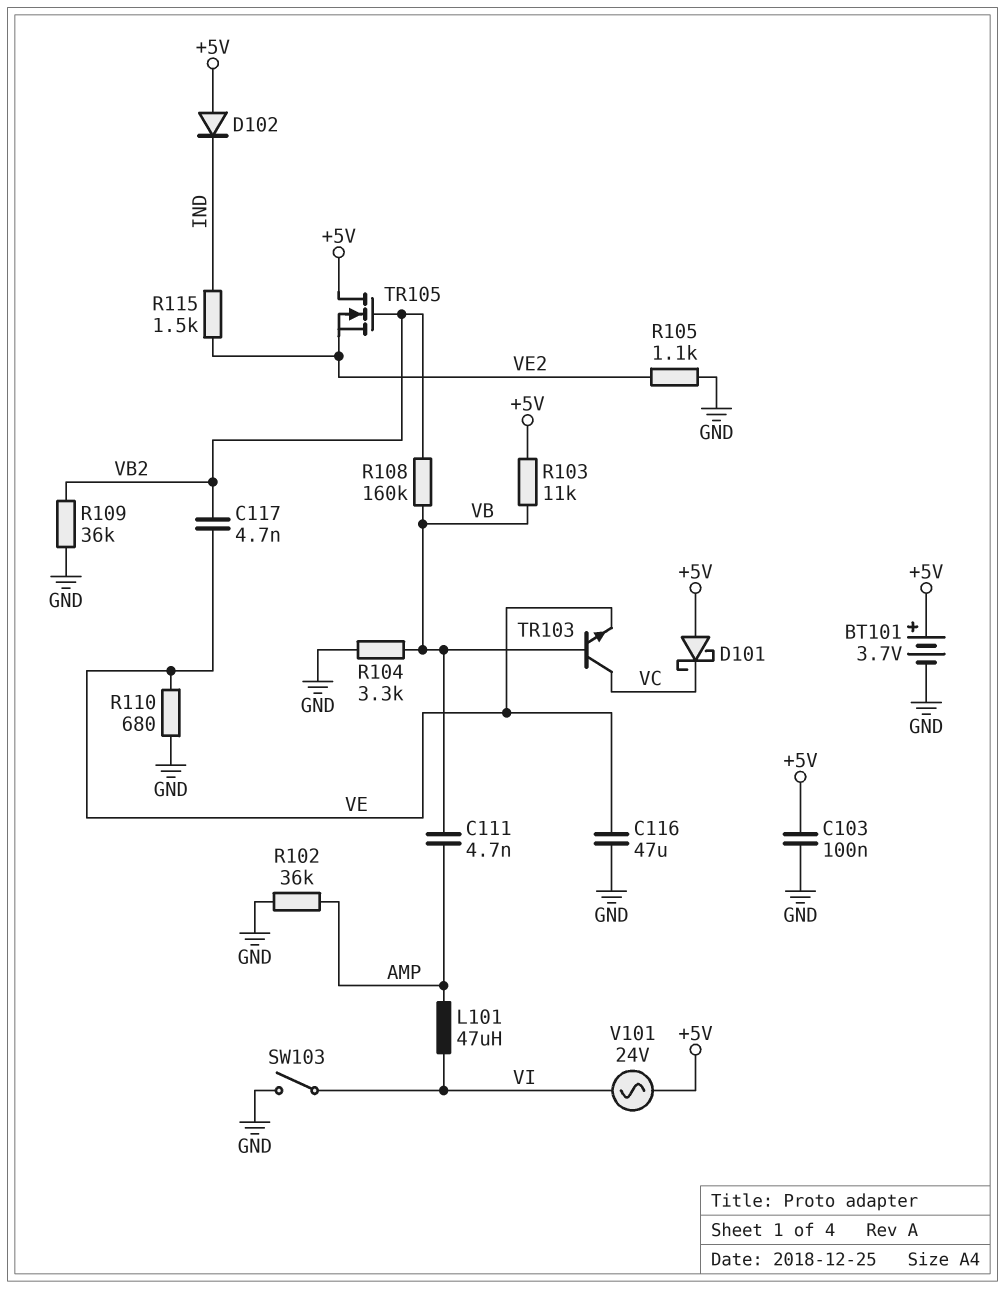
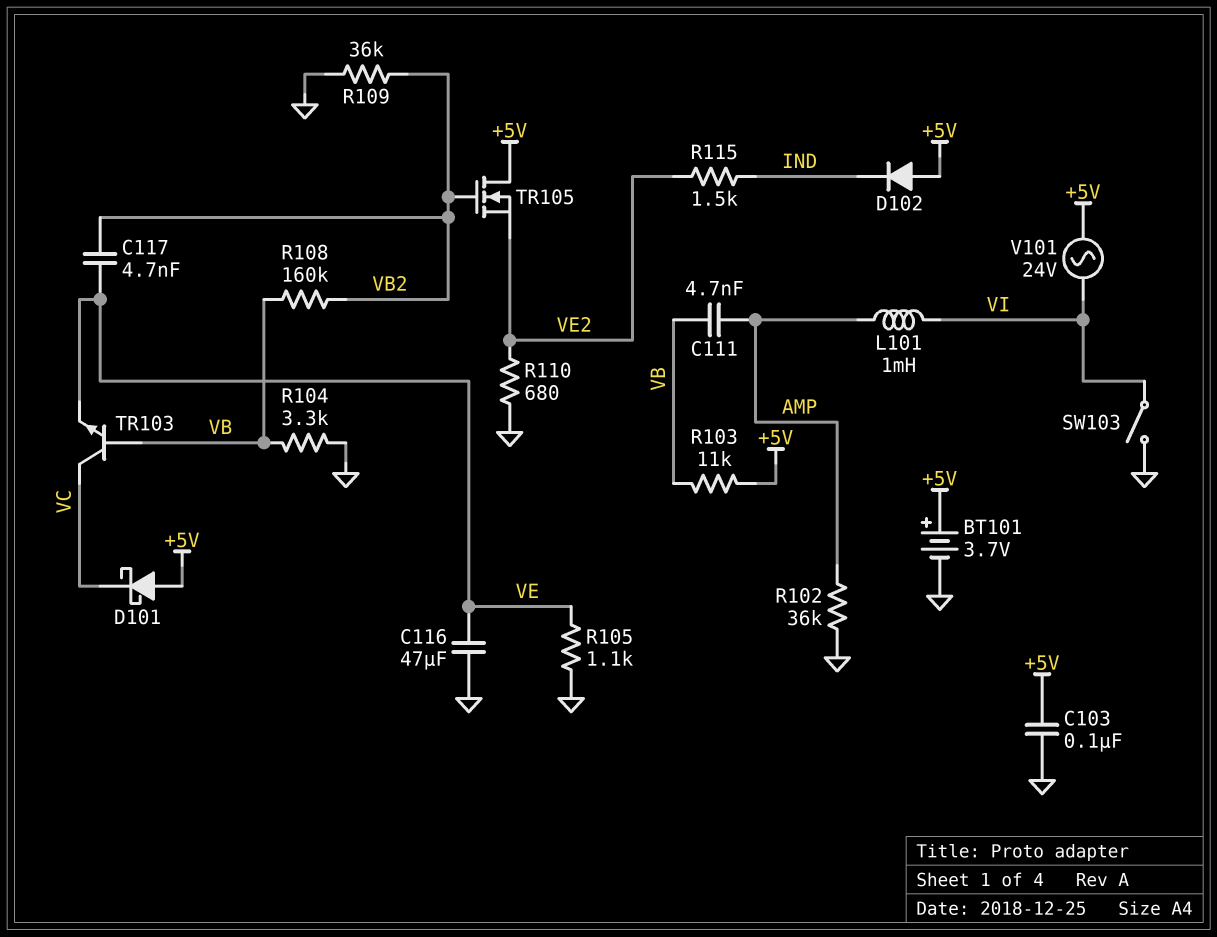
L101: 47uH (AMP, VI) -> 1mH (AMP, VI)
R105: 1.1k (GND, VE2) -> 1.1k (GND, VE)
R110: 680 (GND, VE) -> 680 (GND, VE2)

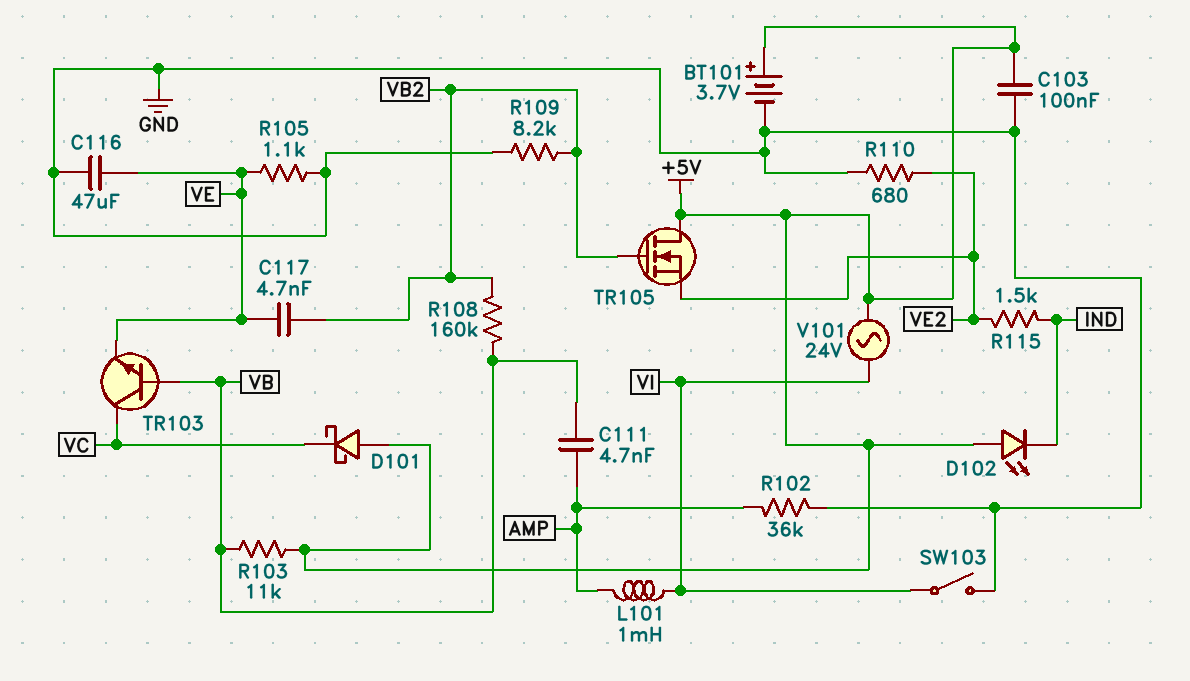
D102: diode (A +5V, K IND) -> LED (A +5V, K IND)
R104: 3.3k (GND, VB) -> none
R109: 36k (GND, VB2) -> 8.2k (GND, VB2)

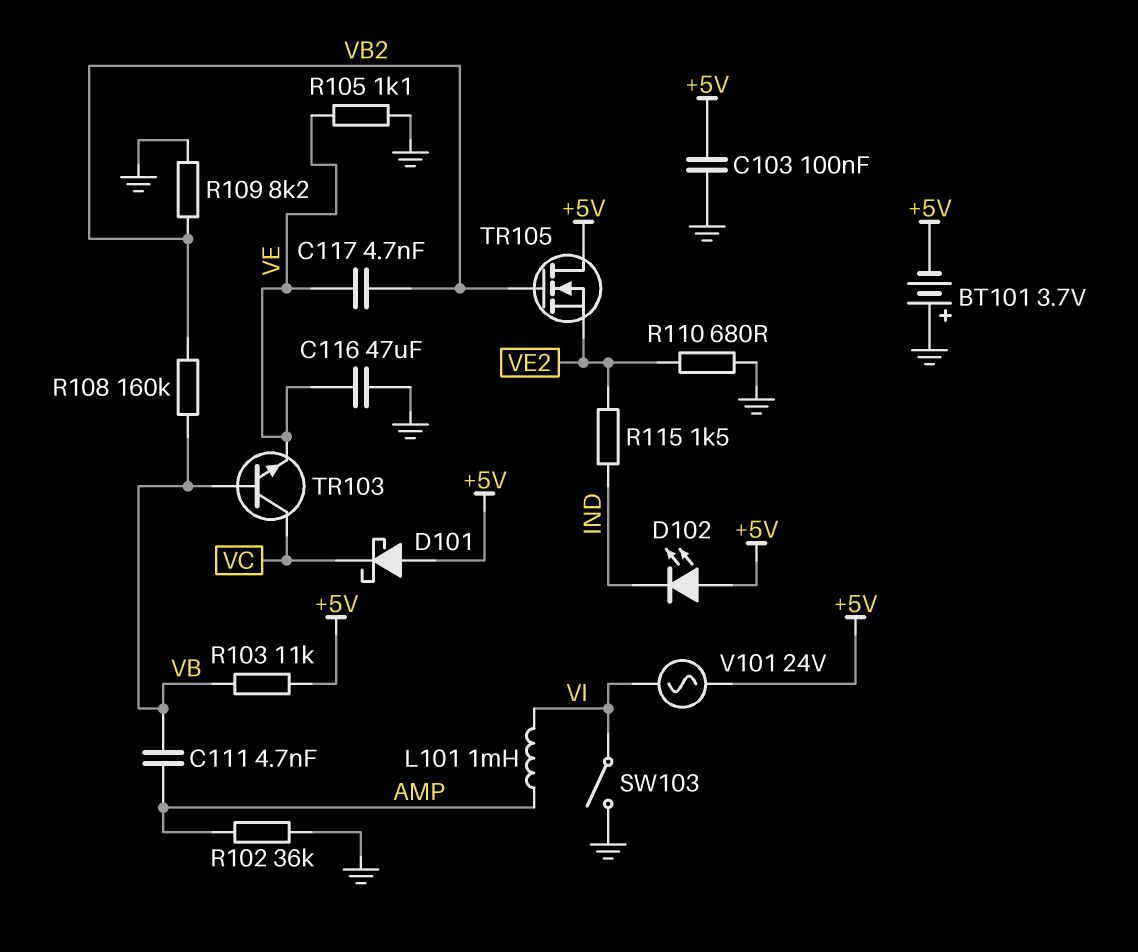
BT101: 3.7V (plus +5V, minus GND) -> 3.7V (plus GND, minus +5V)

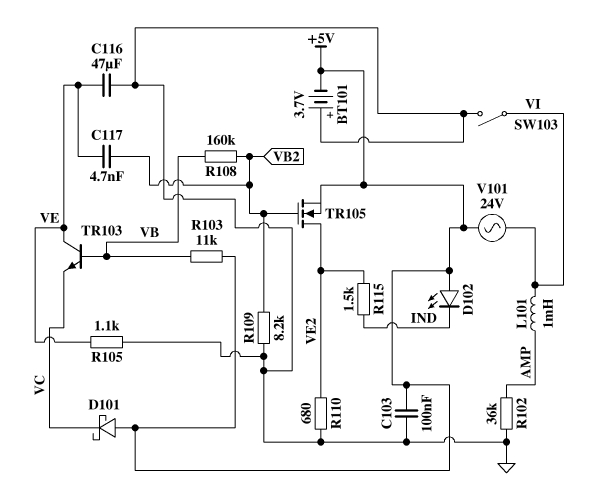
C111: 4.7nF (AMP, VB) -> none
TR103: NPN (B VB, C VC, E VE) -> NPN (B VB, C VE, E VC)
TR105: NMOS (G VB2, D +5V, S VE2) -> NMOS (G VB2, D VE2, S +5V)

